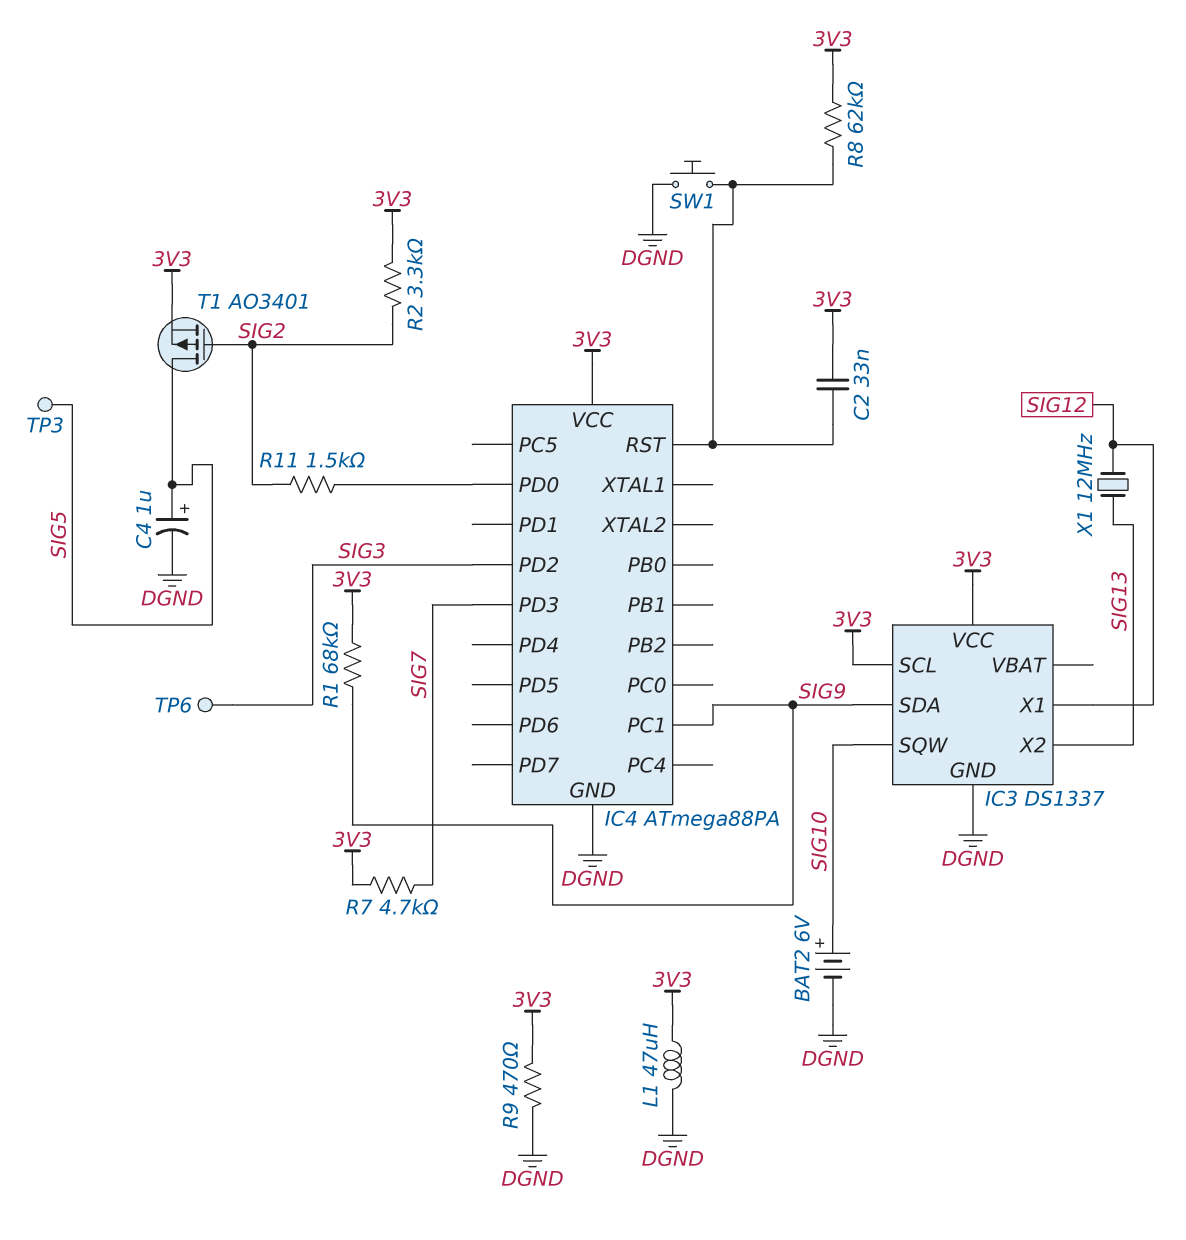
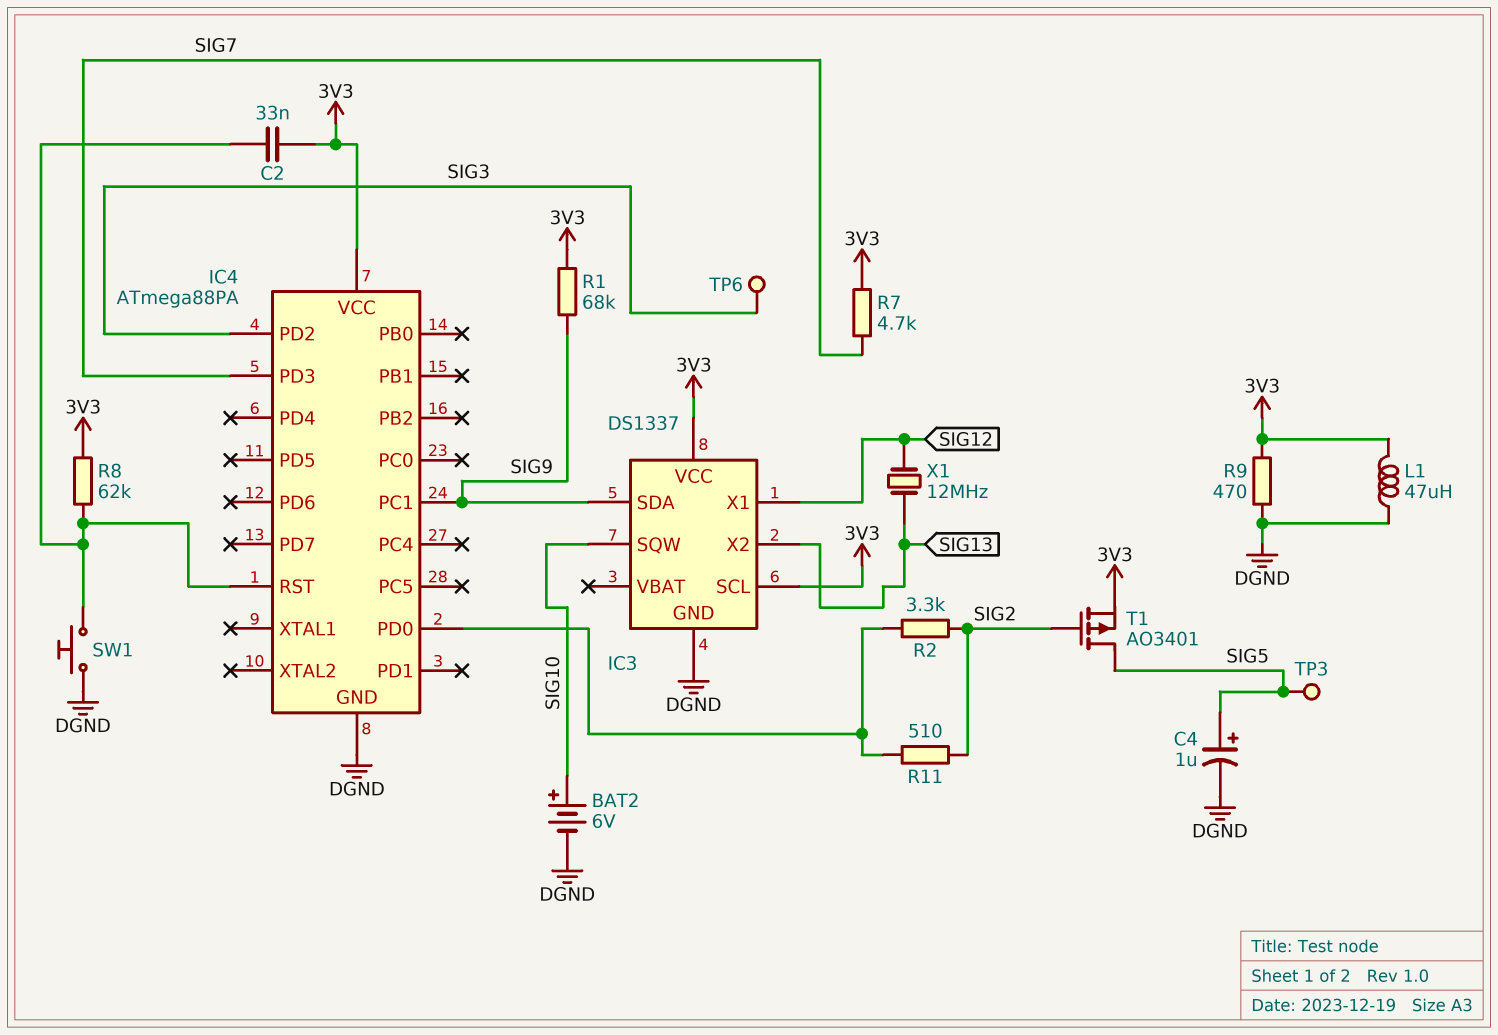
R2: 3.3k (3V3, SIG2) -> 3.3k (IC4/PD0, SIG2)
R11: 1.5k (IC4/PD0, SIG2) -> 510 (IC4/PD0, SIG2)

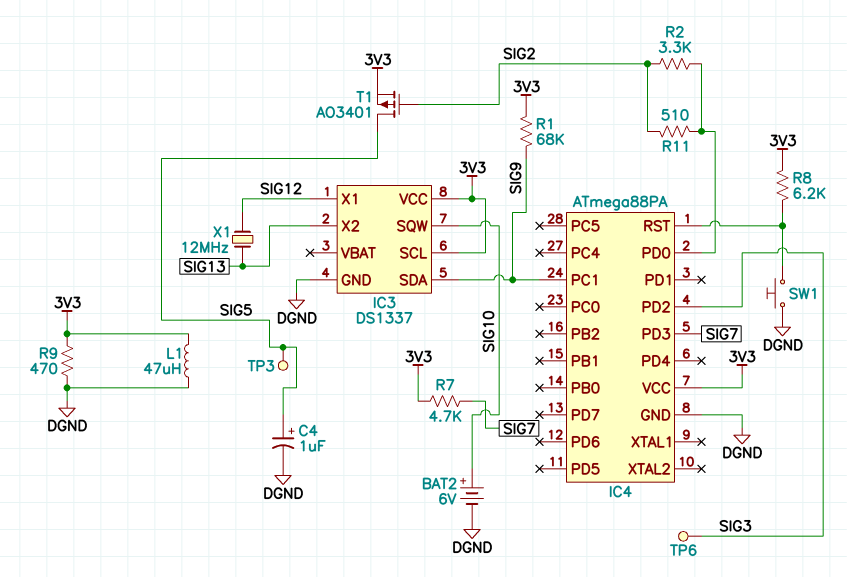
C2: 33nF (3V3, IC4/RST) -> none
R8: 62k (3V3, IC4/RST) -> 6.2k (3V3, IC4/RST)

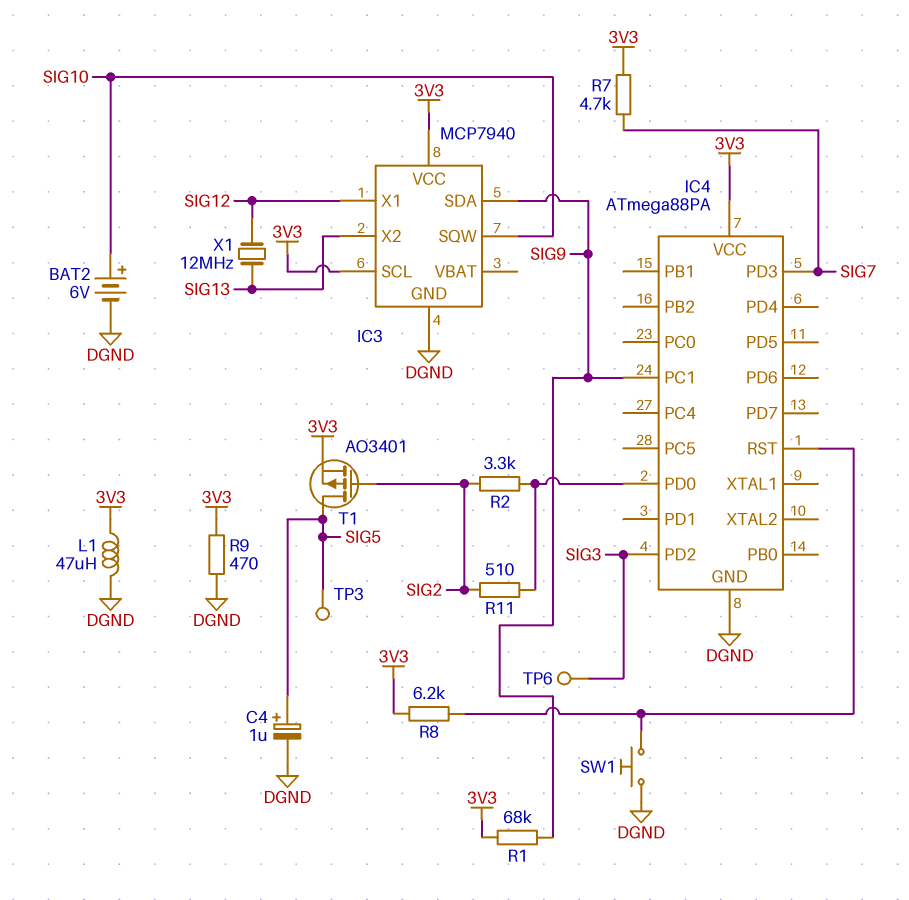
IC3: DS1337 -> MCP7940

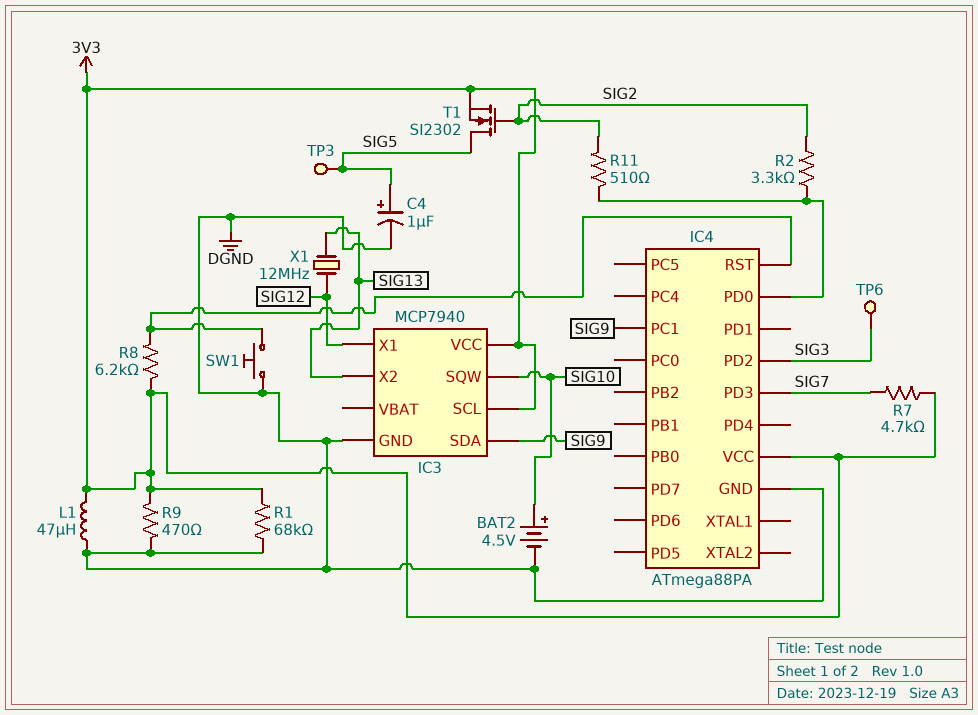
BAT2: 6V (plus SIG10, minus DGND) -> 4.5V (plus SIG10, minus DGND)
R1: 68k (3V3, SIG9) -> 68k (3V3, DGND)
T1: PMOS AO3401 (G SIG2, D SIG5, S 3V3) -> NMOS SI2302 (G SIG2, D SIG5, S 3V3)

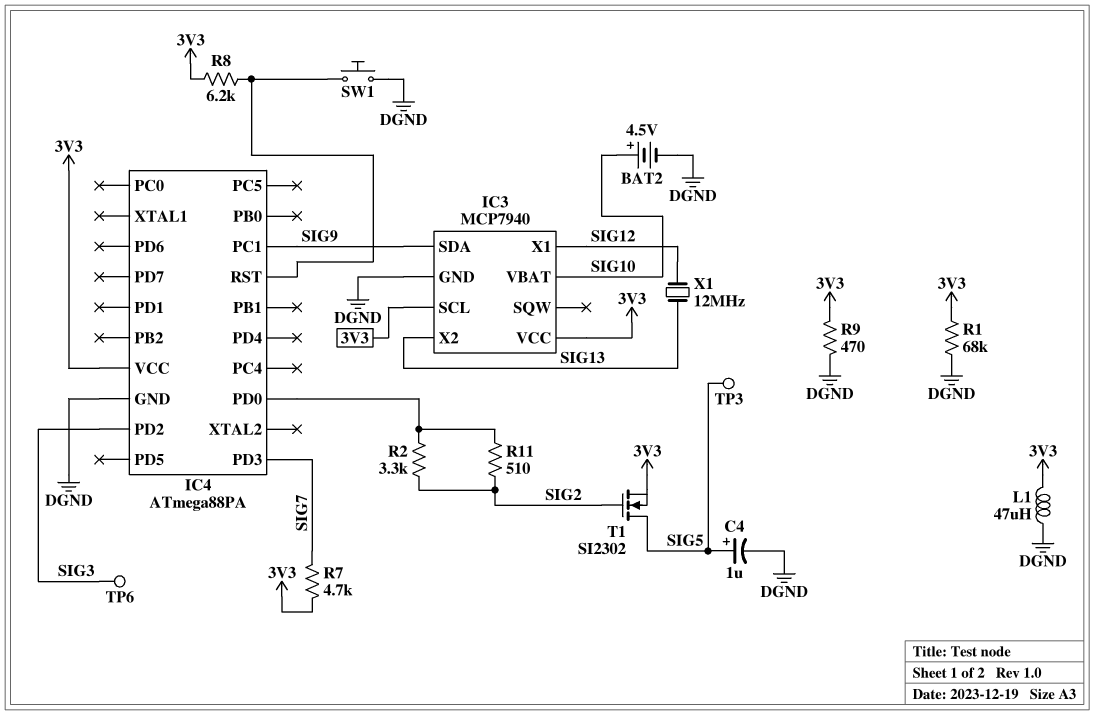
IC3 pin SQW: SIG10 -> none
IC3 pin VBAT: none -> SIG10

